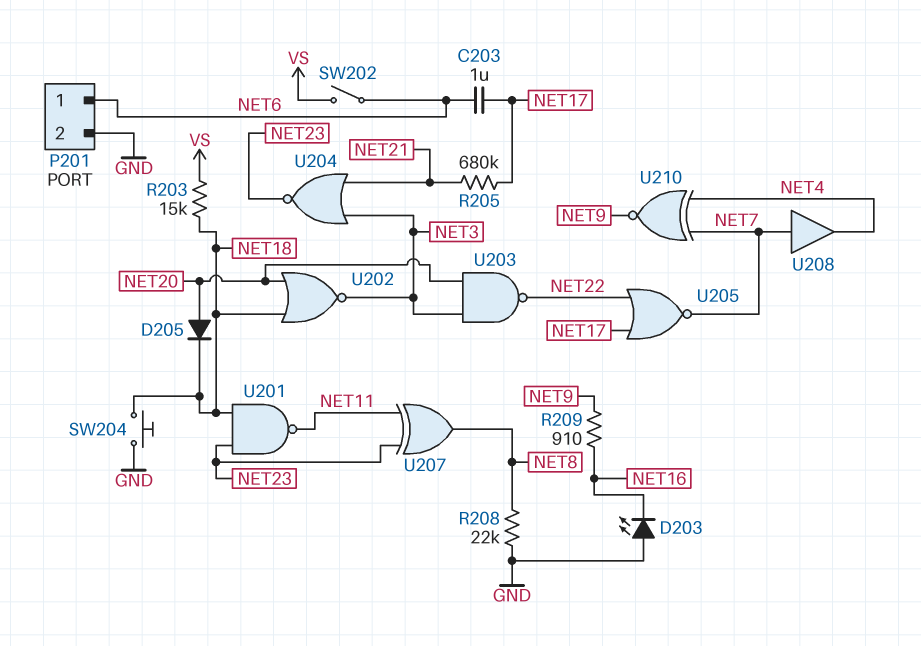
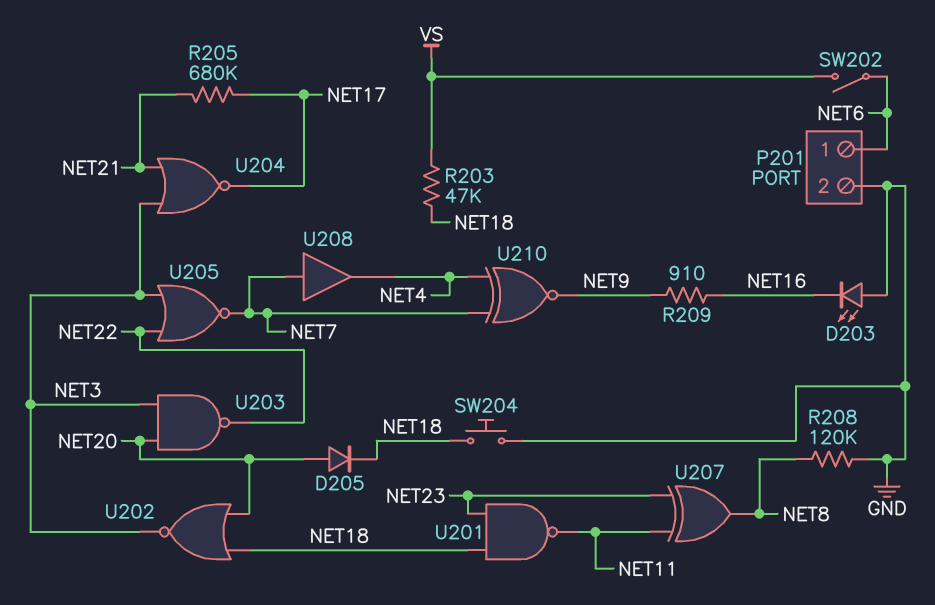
C203: 1uF (NET6, NET17) -> none
R203: 15k (NET18, VS) -> 47k (NET18, VS)
R208: 22k (GND, NET8) -> 120k (GND, NET8)
U204: NOR (in NET3, in NET21, out NET23) -> NOR (in NET3, in NET21, out NET17)
U205: NOR (in NET17, in NET22, out NET7) -> NOR (in NET3, in NET22, out NET7)

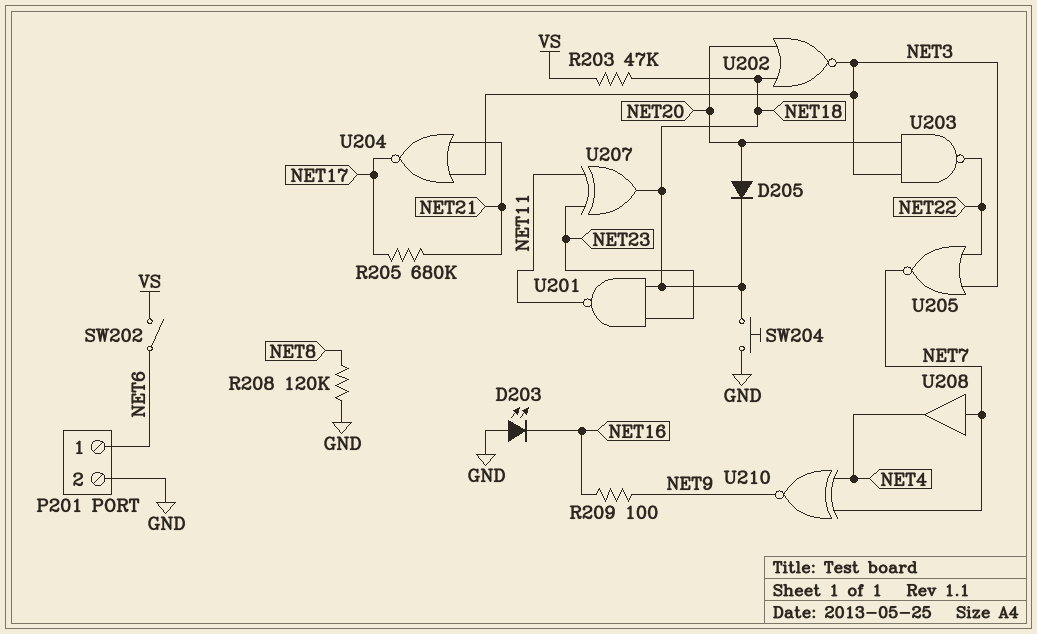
R209: 910 (NET9, NET16) -> 100 (NET9, NET16)
U207: XOR (in NET11, in NET23, out NET8) -> XOR (in NET11, in NET23, out NET18)

